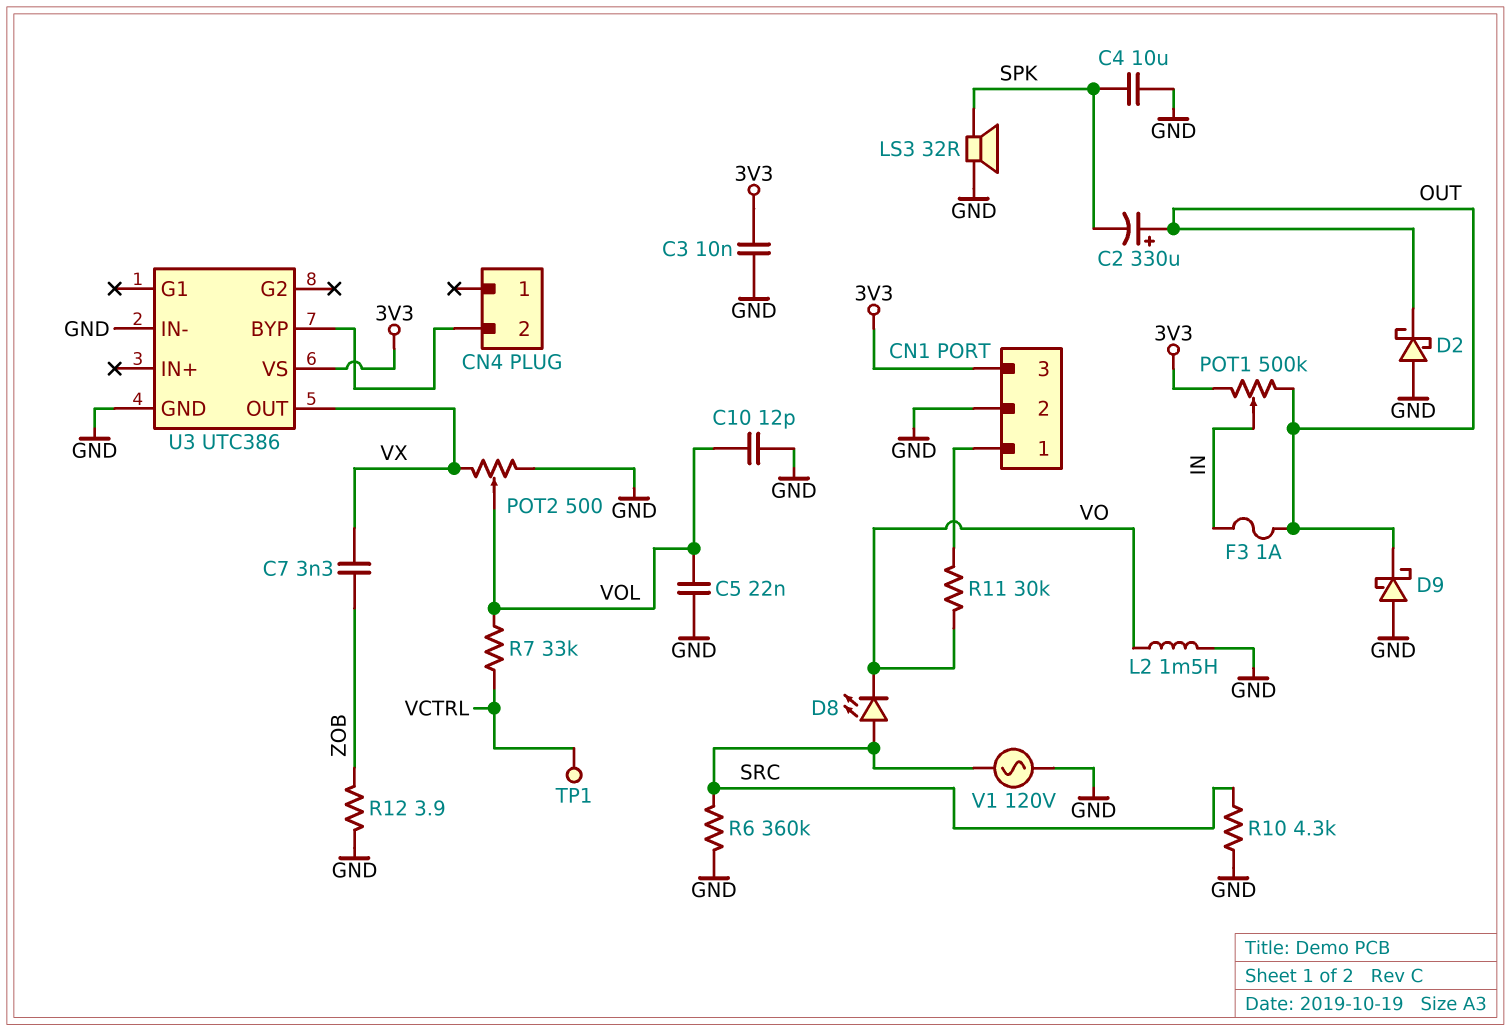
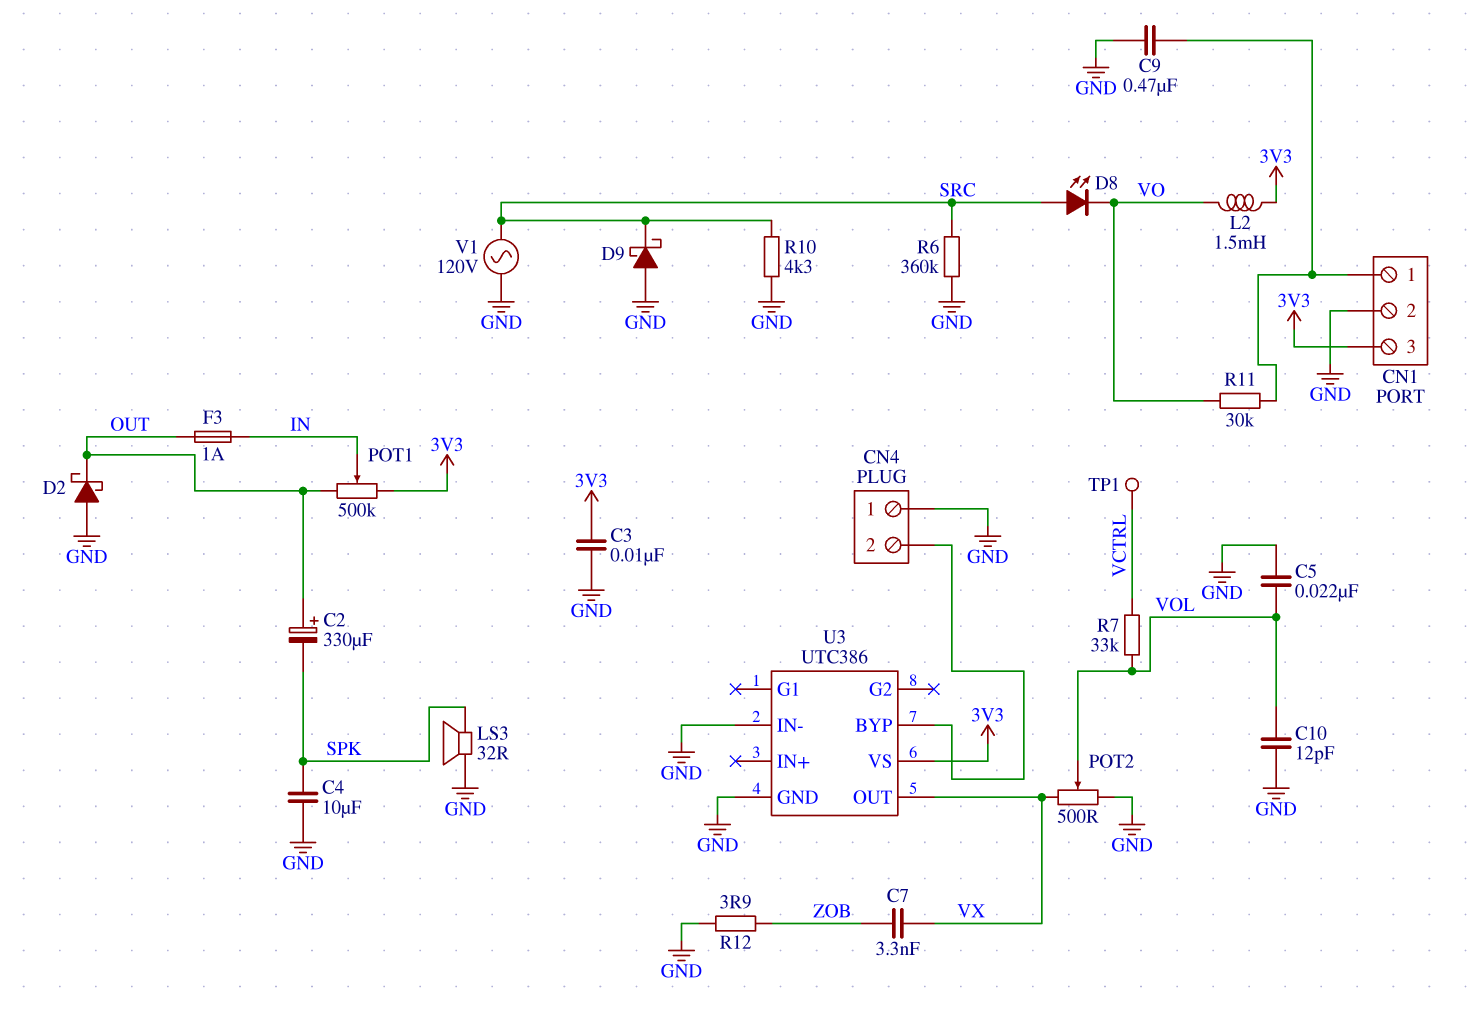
C9: none -> 470nF (CN1/1, GND)
CN4 pin 1: none -> GND
D9: schottky (A GND, K OUT) -> schottky (A GND, K SRC)
L2: 1.5mH (GND, VO) -> 1.5mH (3V3, VO)

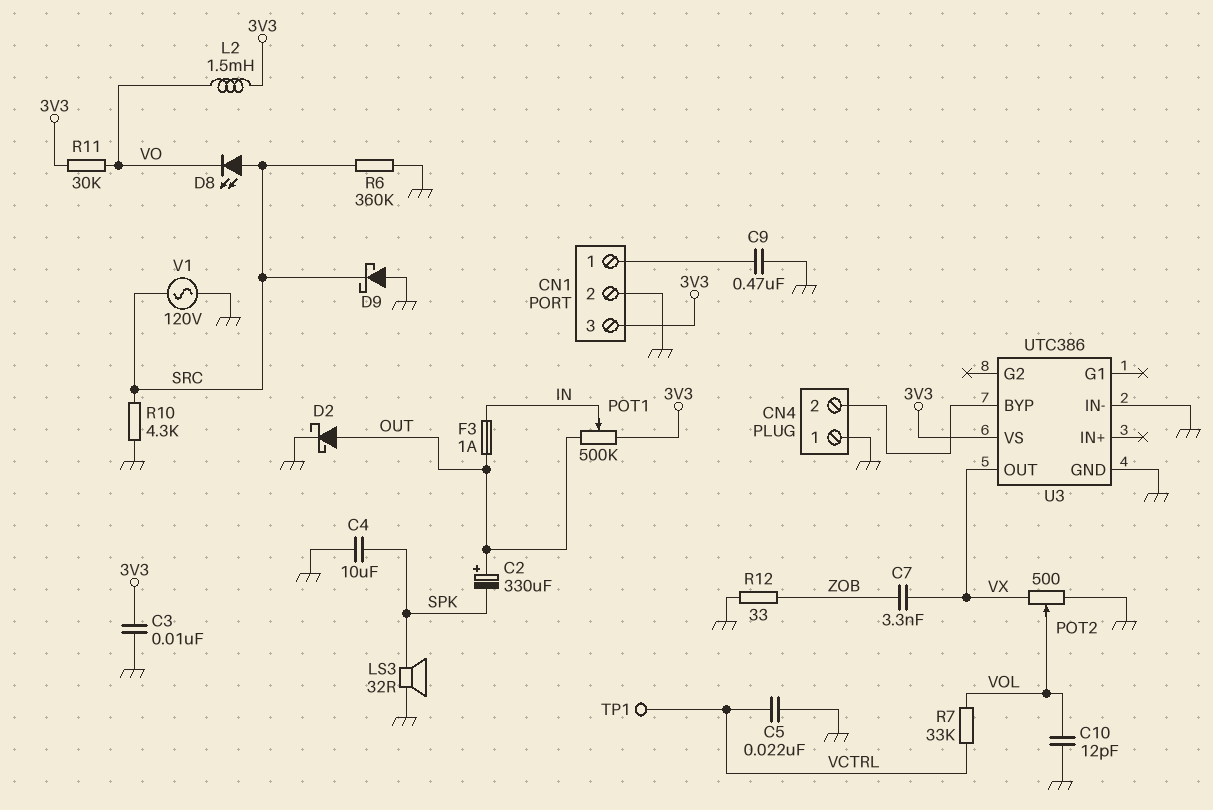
C5: 22nF (GND, VOL) -> 22nF (GND, VCTRL)
D2: schottky (A GND, K OUT) -> schottky (A OUT, K GND)
R11: 30k (CN1/1, VO) -> 30k (3V3, VO)
R12: 3.9 (GND, ZOB) -> 33 (GND, ZOB)

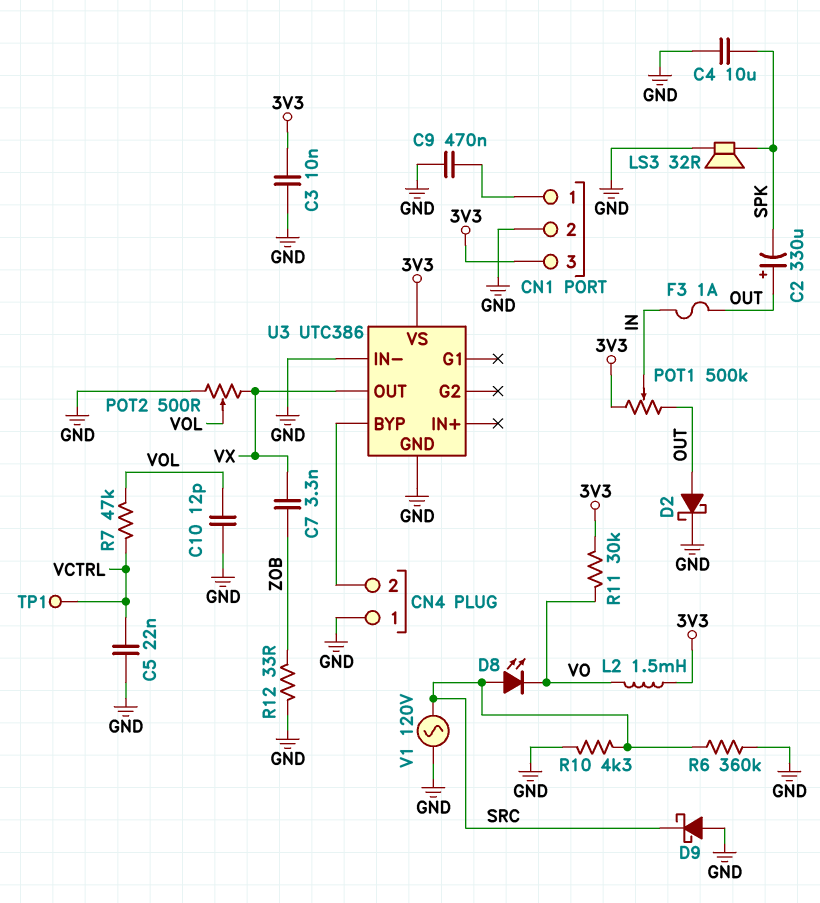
R7: 33k (VCTRL, VOL) -> 47k (VCTRL, VOL)

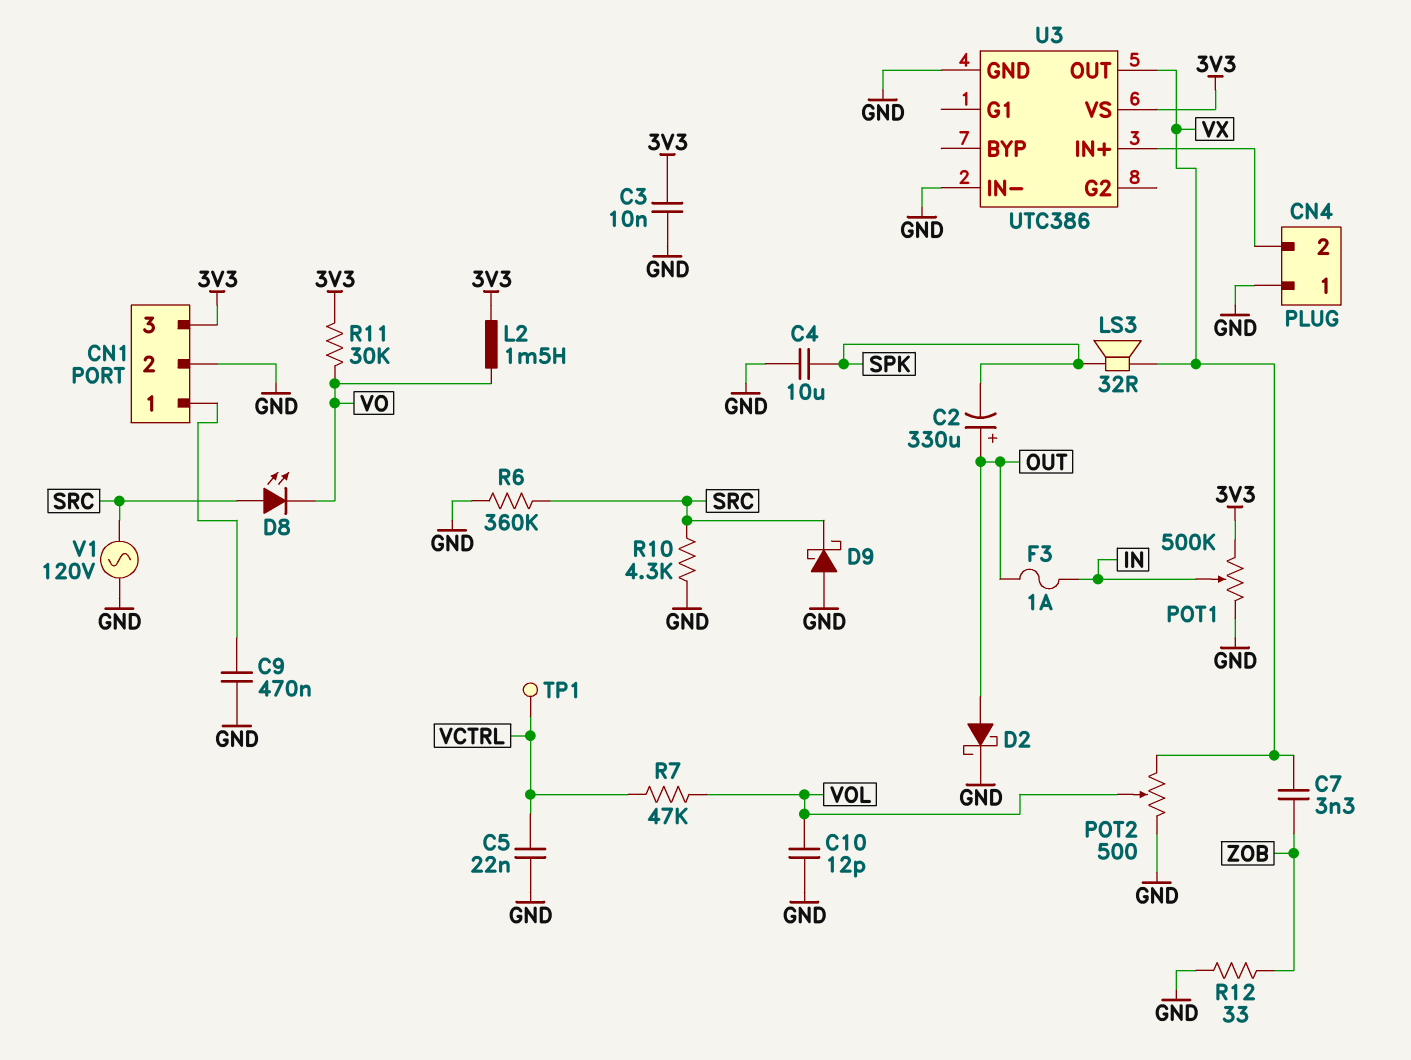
LS3: speaker 32R (GND, SPK) -> speaker 32R (SPK, VX)
POT1: 500k (3V3, OUT, wiper IN) -> 500k (3V3, GND, wiper IN)
U3 pin BYP: CN4/2 -> none
U3 pin IN+: none -> CN4/2

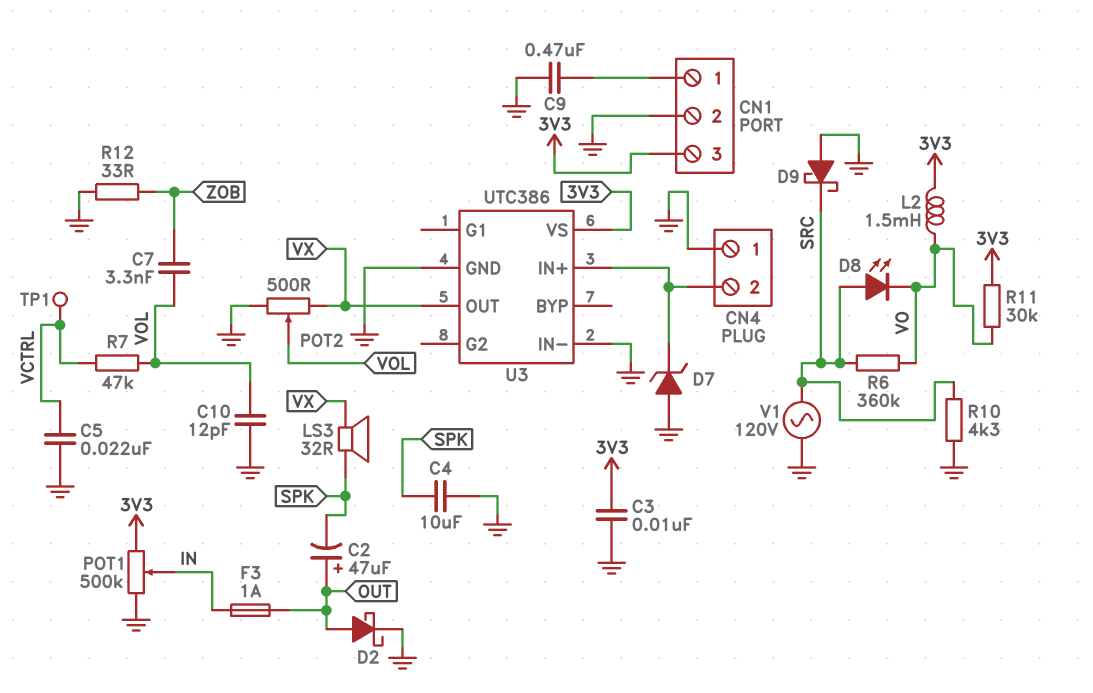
C2: 330uF (plus OUT, minus SPK) -> 47uF (plus OUT, minus SPK)
C7: 3.3nF (VX, ZOB) -> 3.3nF (VOL, ZOB)
D7: none -> zener (A GND, K CN4/2)
R6: 360k (GND, SRC) -> 360k (SRC, VO)

